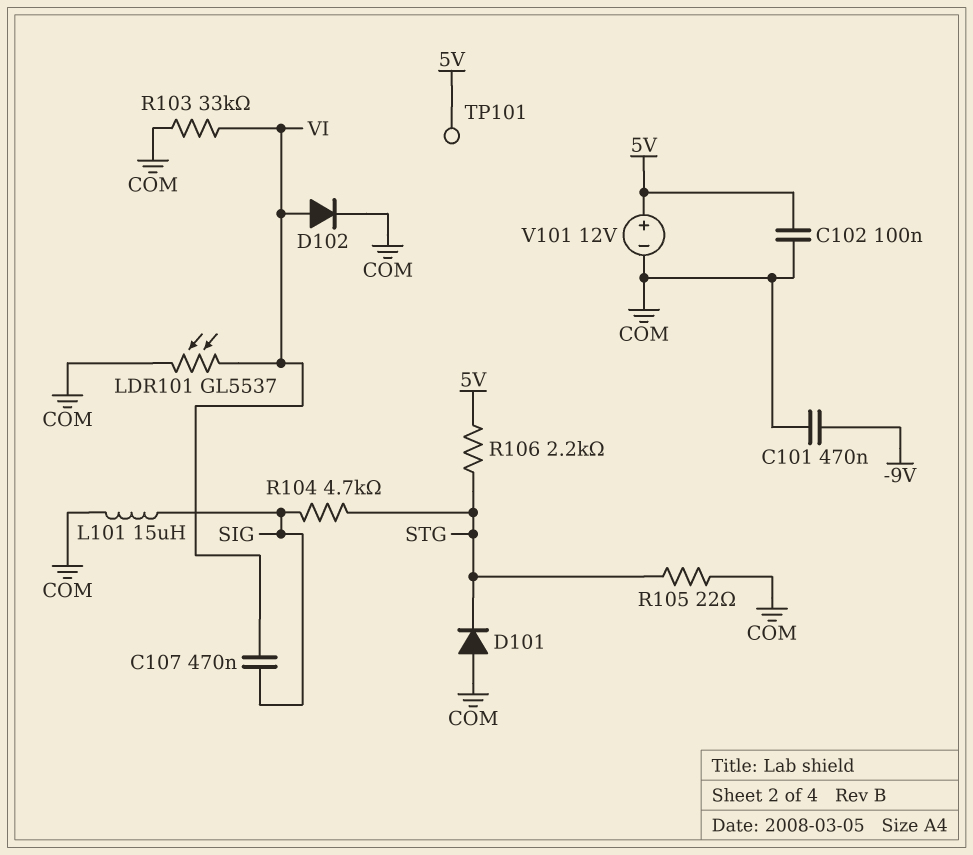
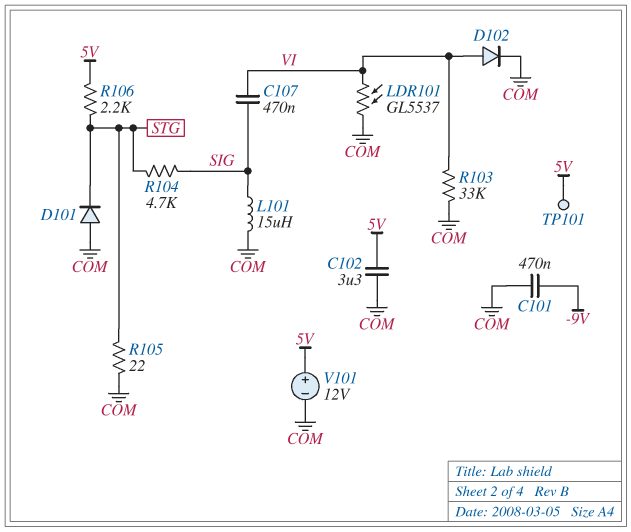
C102: 100nF (5V, COM) -> 3.3uF (5V, COM)

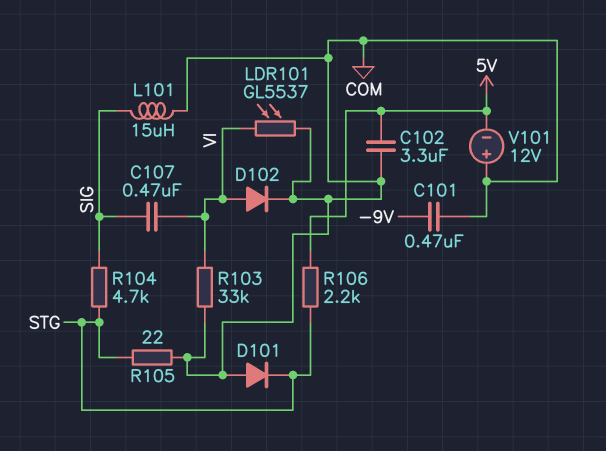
TP101: test point (5V) -> none
V101: 12V (plus 5V, minus COM) -> 12V (plus COM, minus 5V)

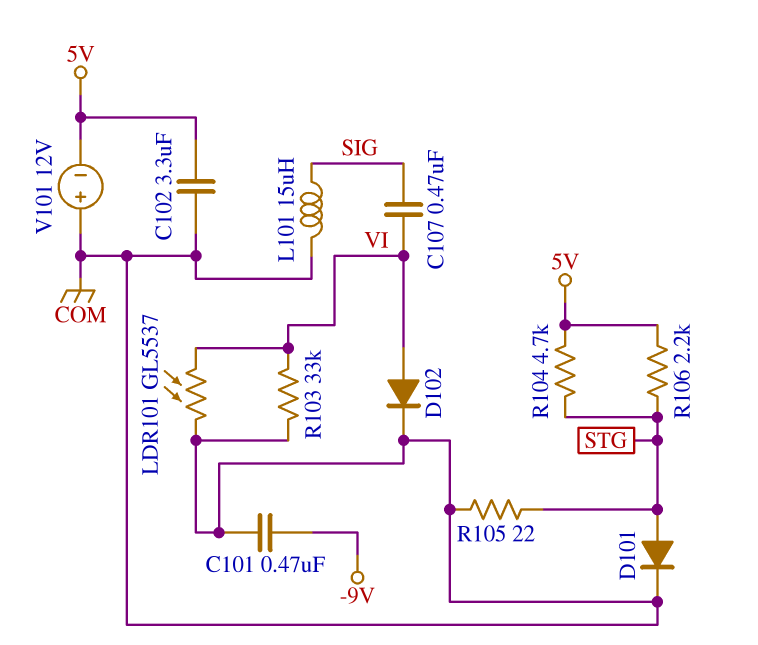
D101: diode (A COM, K STG) -> diode (A STG, K COM)
R104: 4.7k (SIG, STG) -> 4.7k (5V, STG)

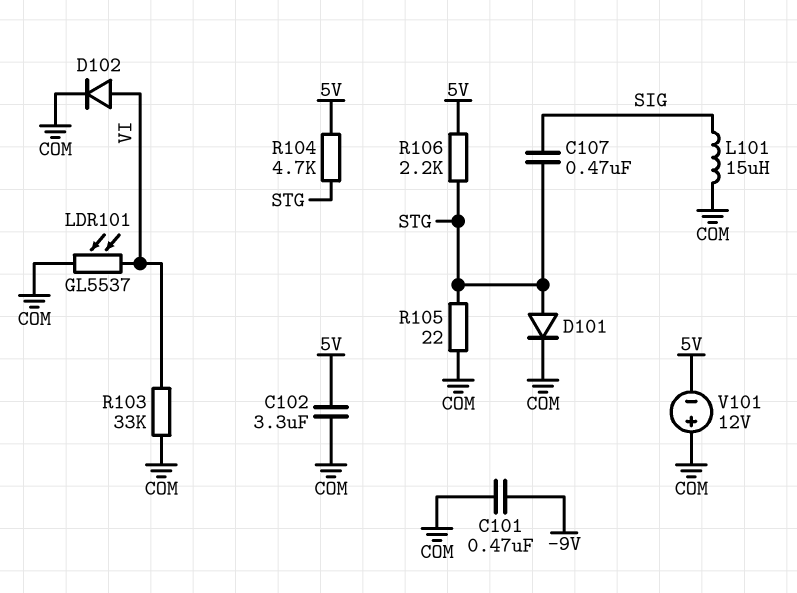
C107: 470nF (SIG, VI) -> 470nF (SIG, STG)

